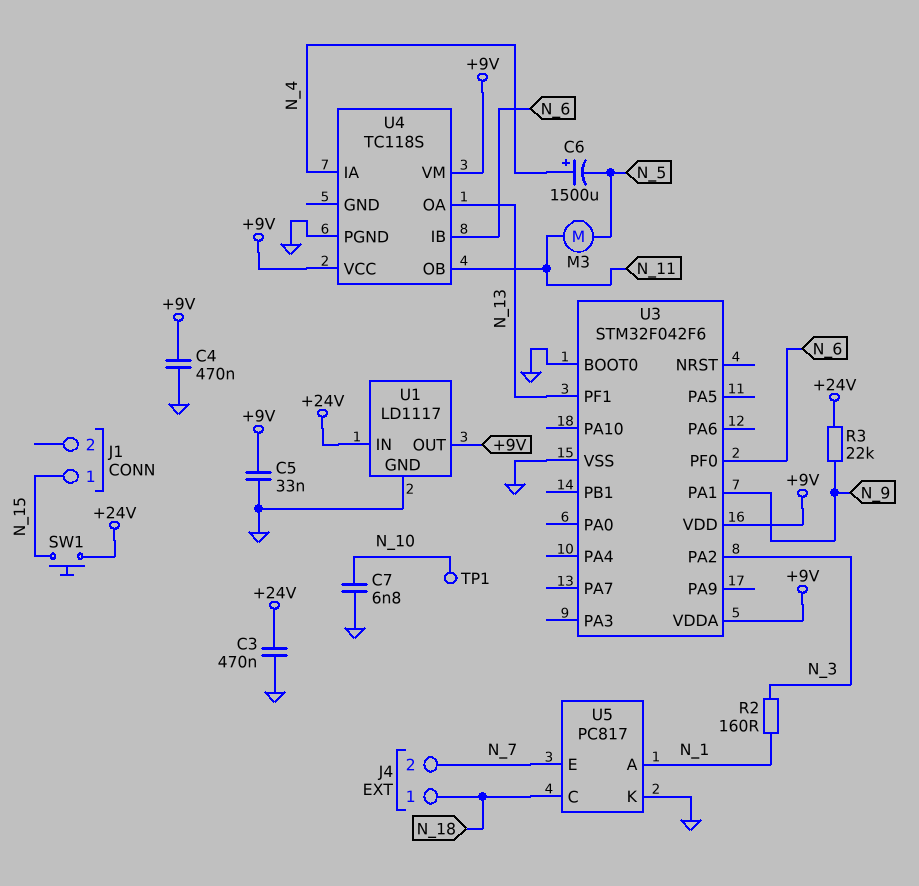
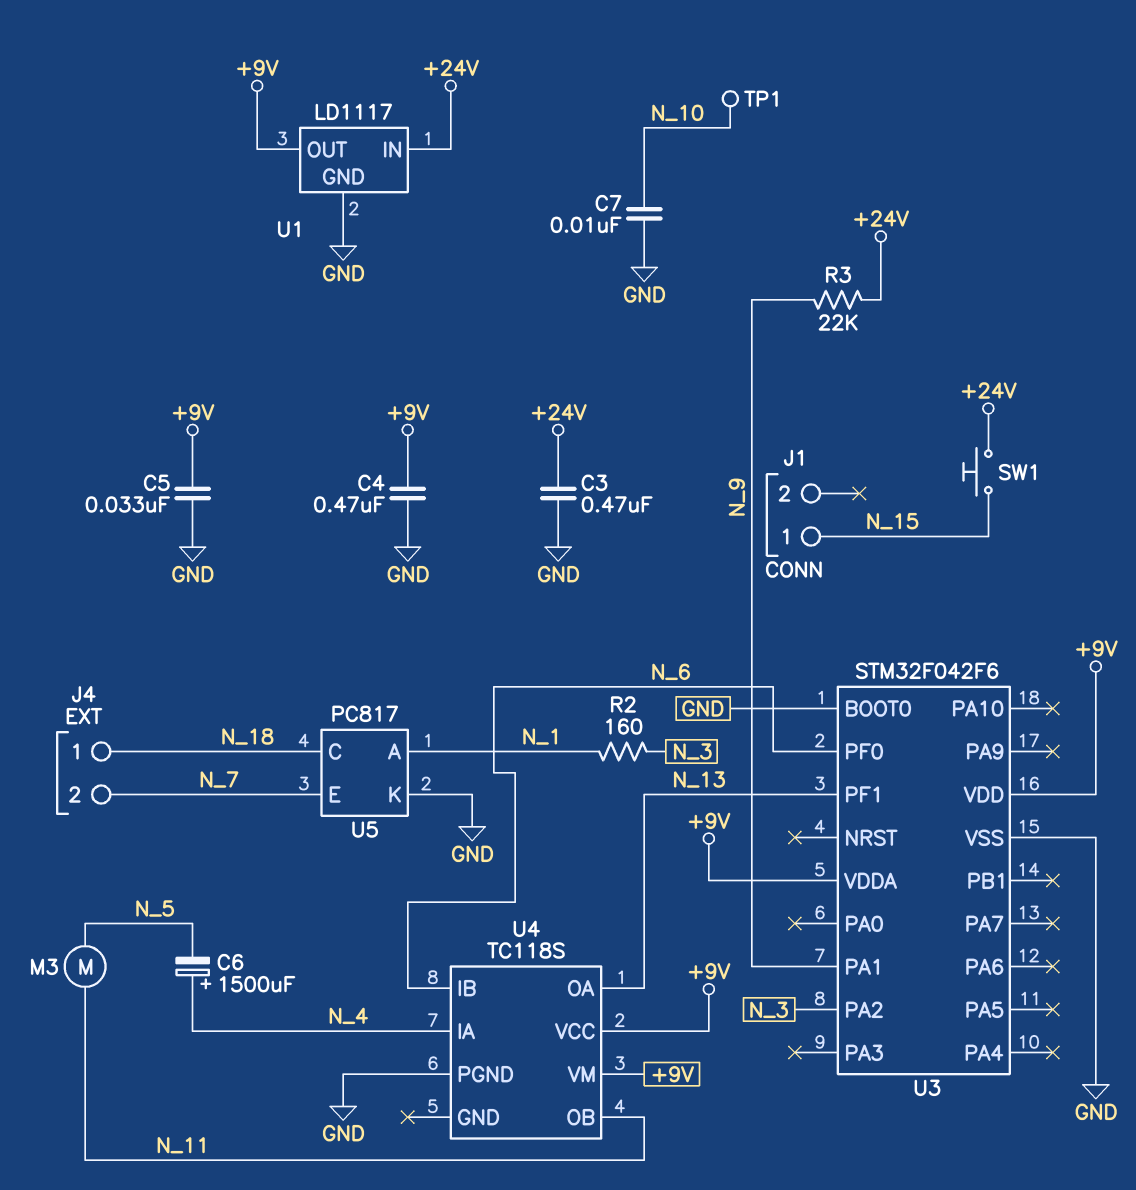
C7: 6.8nF (GND, N_10) -> 10nF (GND, N_10)

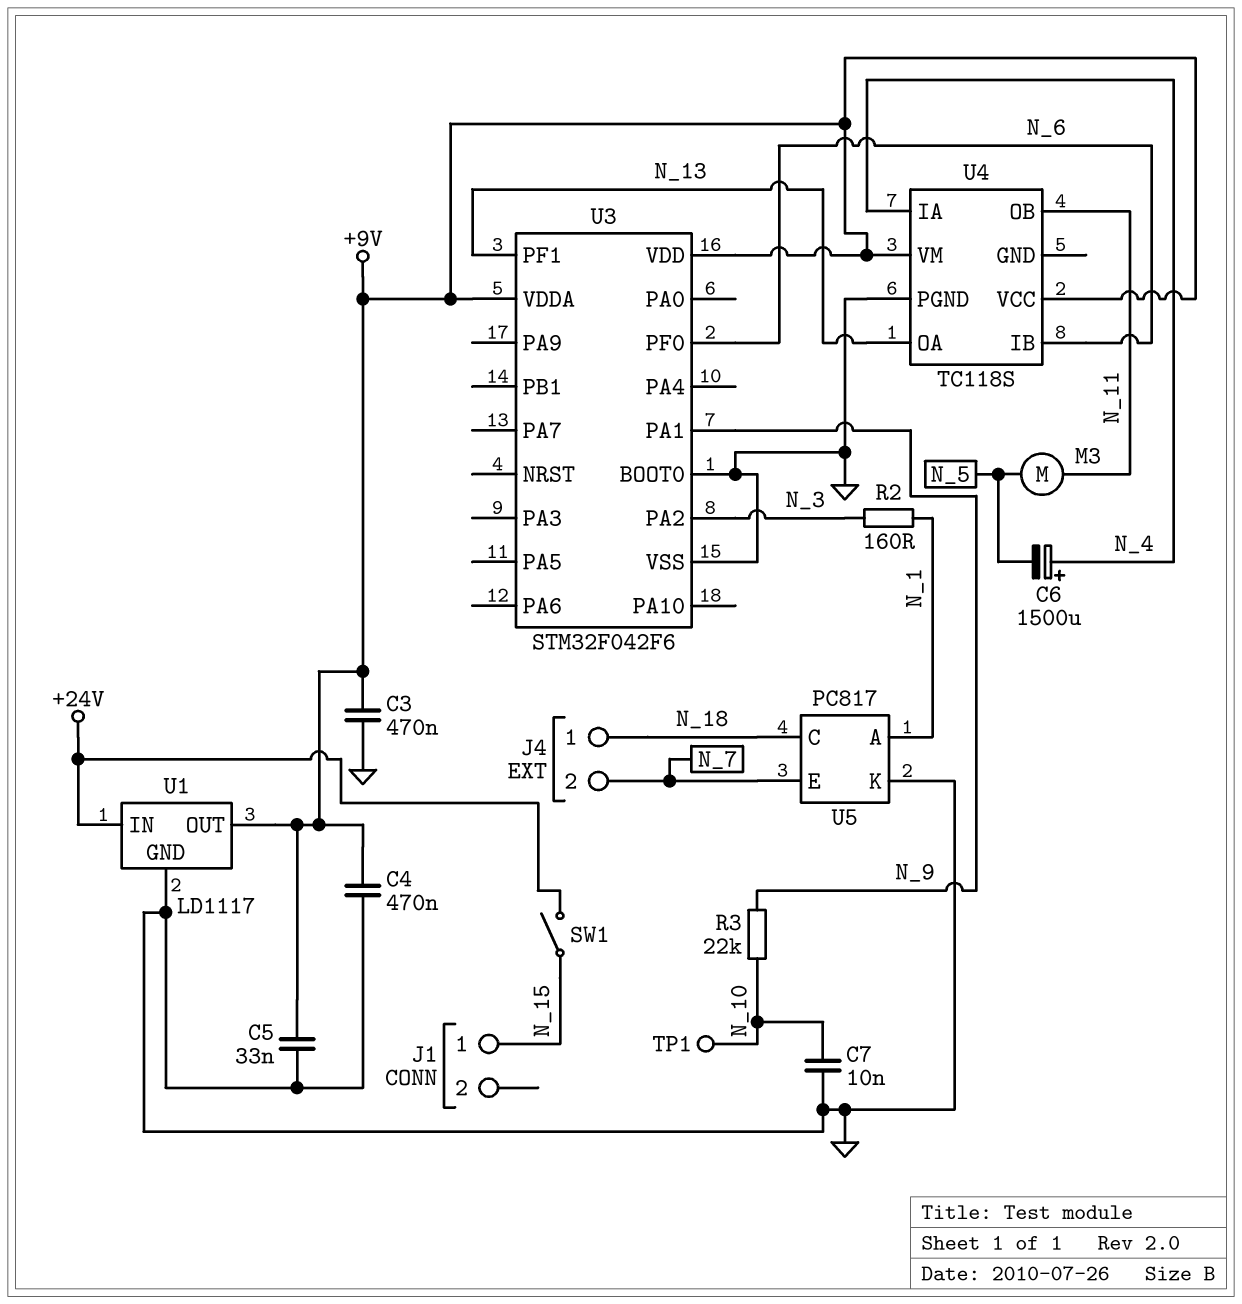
C3: 470nF (+24V, GND) -> 470nF (+9V, GND)
R3: 22k (+24V, N_9) -> 22k (N_9, N_10)
SW1: button (+24V, N_15) -> switch (+24V, N_15)

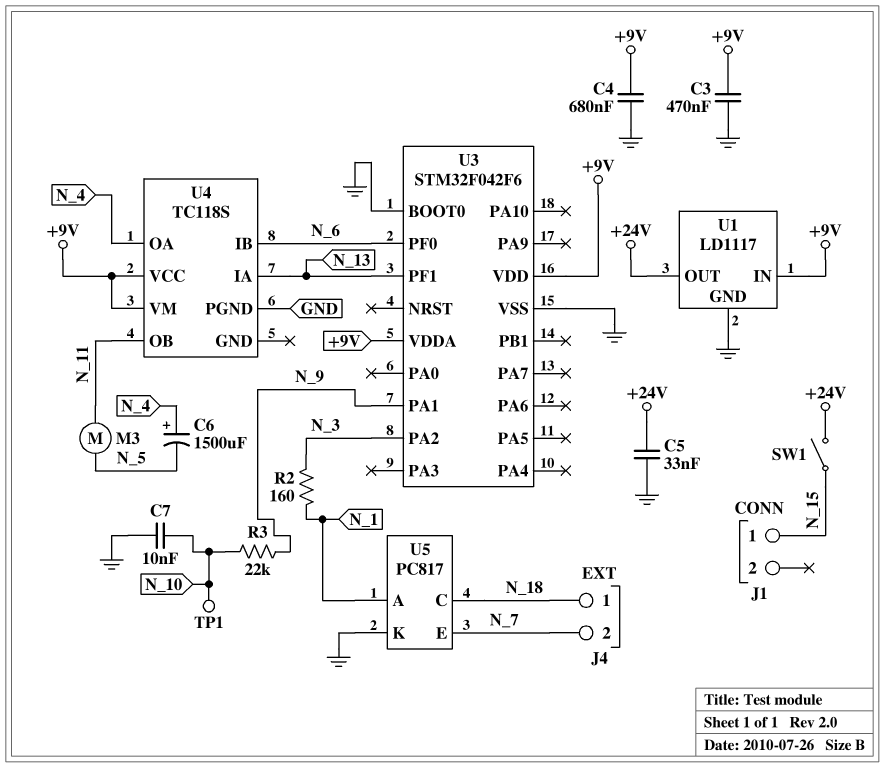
C4: 470nF (+9V, GND) -> 680nF (+9V, GND)
C5: 33nF (+9V, GND) -> 33nF (+24V, GND)
U1 pin IN: +24V -> +9V
U1 pin OUT: +9V -> +24V
U4 pin IA: N_4 -> N_13
U4 pin OA: N_13 -> N_4

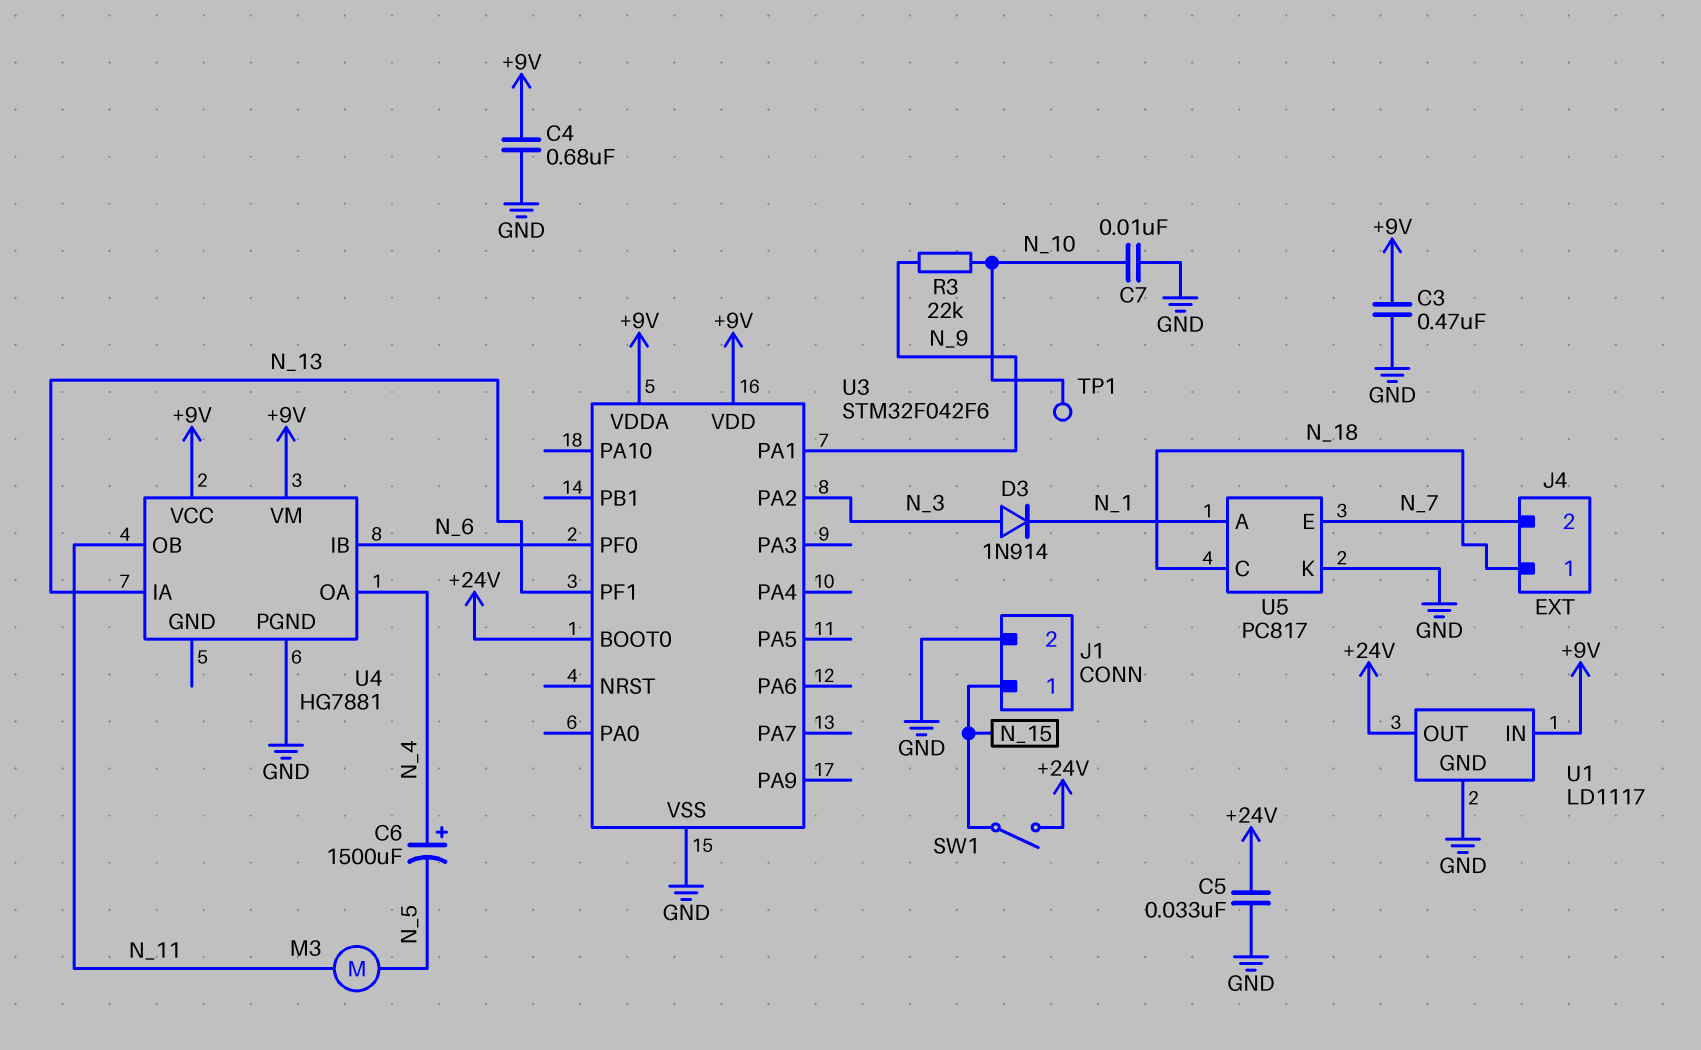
D3: none -> diode 1N914 (A N_3, K N_1)
J1 pin 2: none -> GND
R2: 160 (N_1, N_3) -> none
U3 pin BOOT0: GND -> +24V
U4: TC118S -> HG7881

